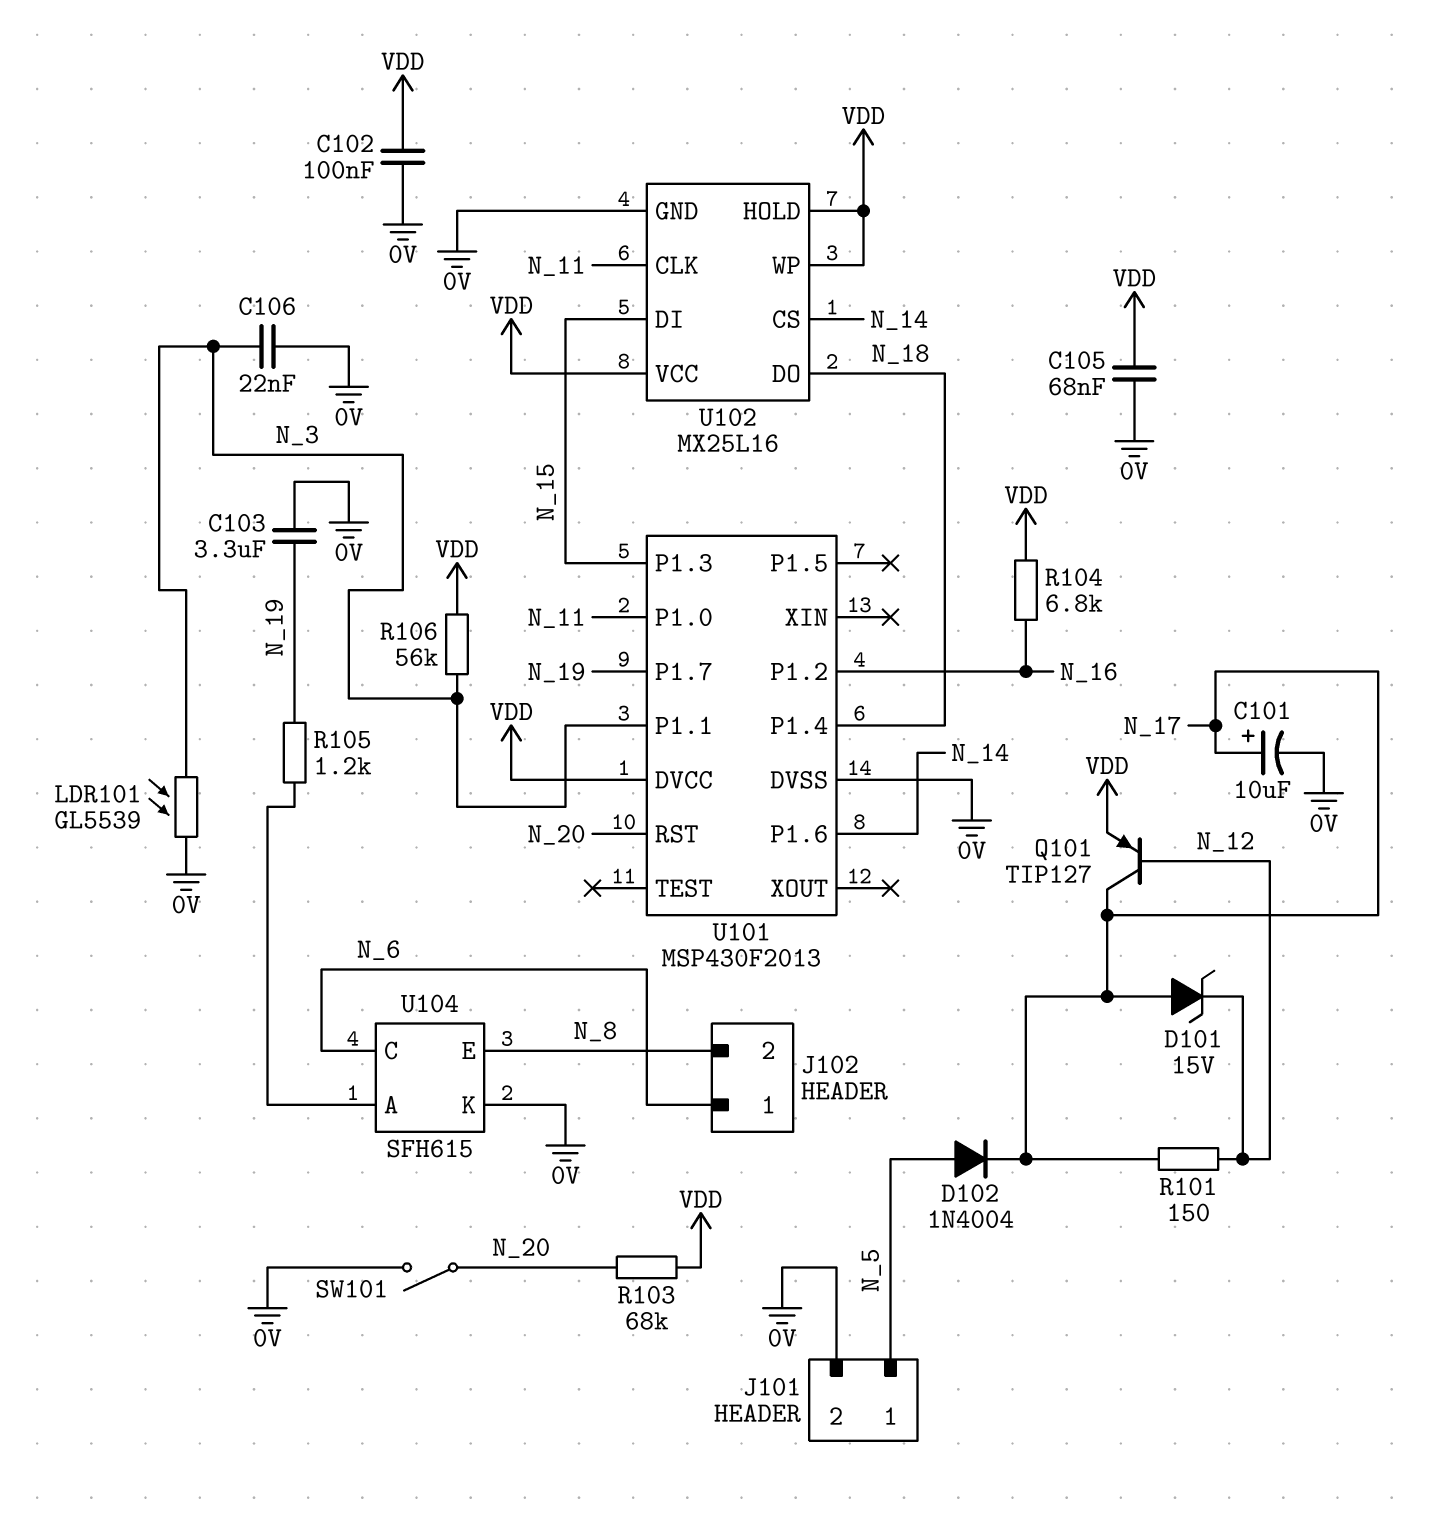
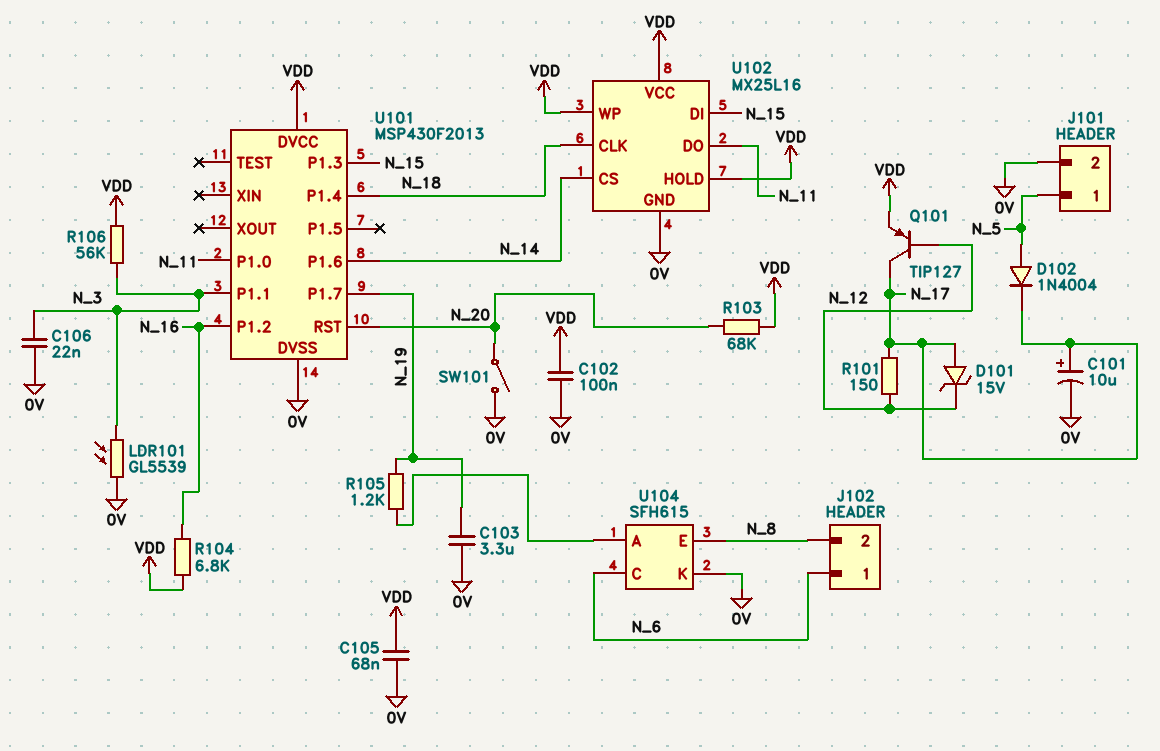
U102 pin CLK: N_11 -> N_18
U102 pin DO: N_18 -> N_11

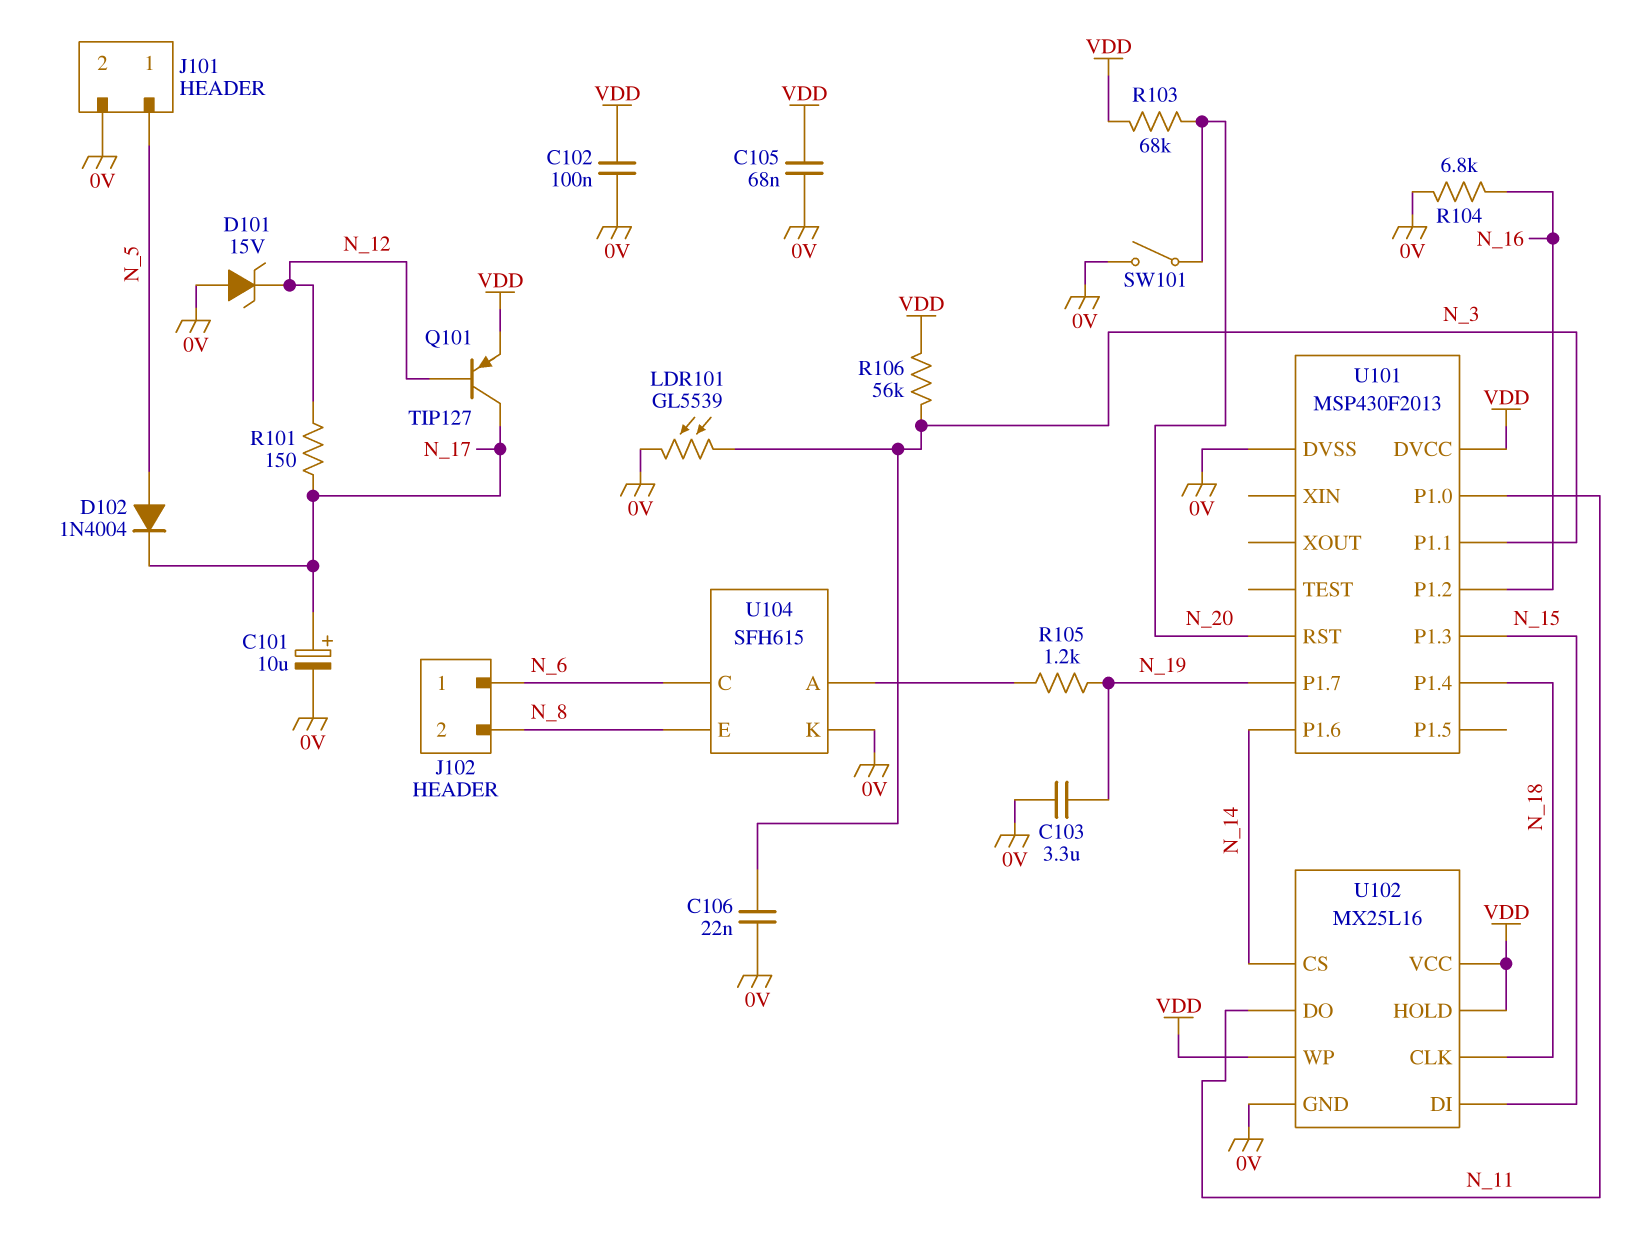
D101: zener 15V (A N_17, K N_12) -> zener 15V (A 0V, K N_12)
R104: 6.8k (N_16, VDD) -> 6.8k (0V, N_16)

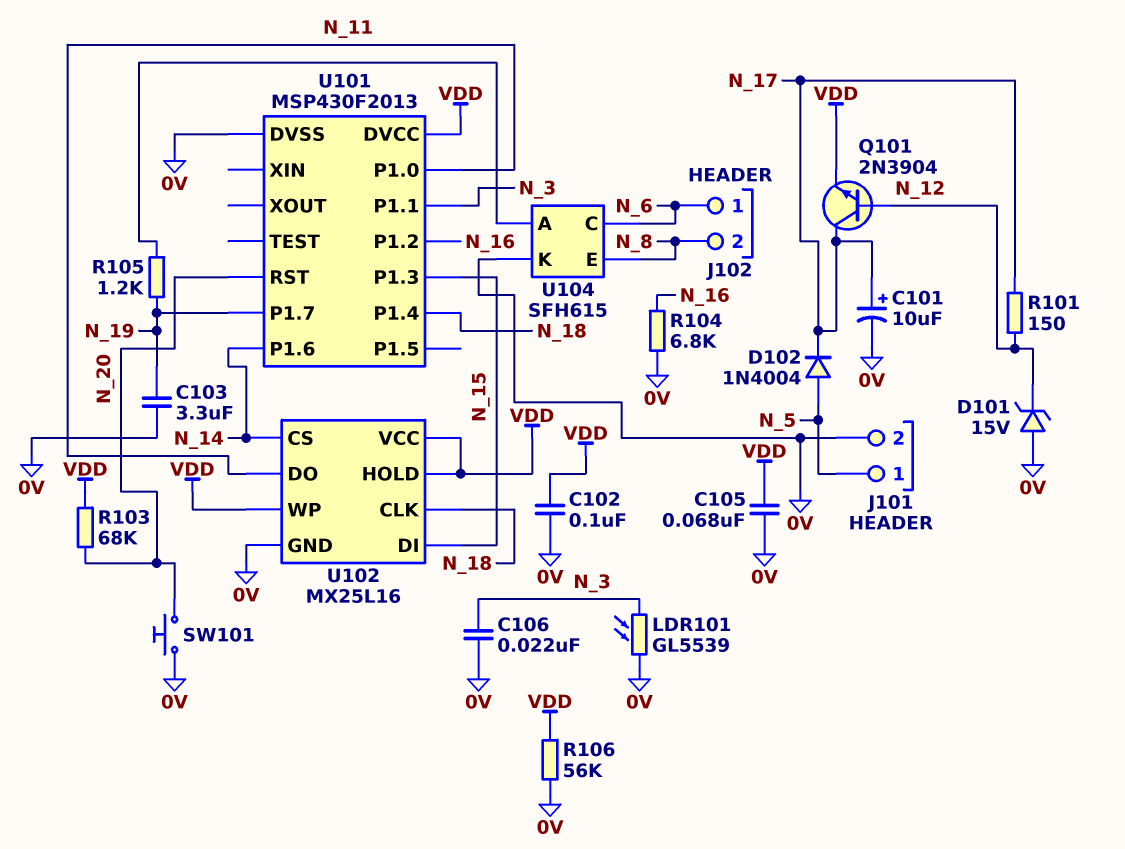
Q101: PNP TIP127 (B N_12, C N_17, E VDD) -> NPN 2N3904 (B N_12, C N_17, E VDD)
R106: 56k (N_3, VDD) -> 56k (0V, VDD)
SW101: switch (0V, N_20) -> button (0V, N_20)

